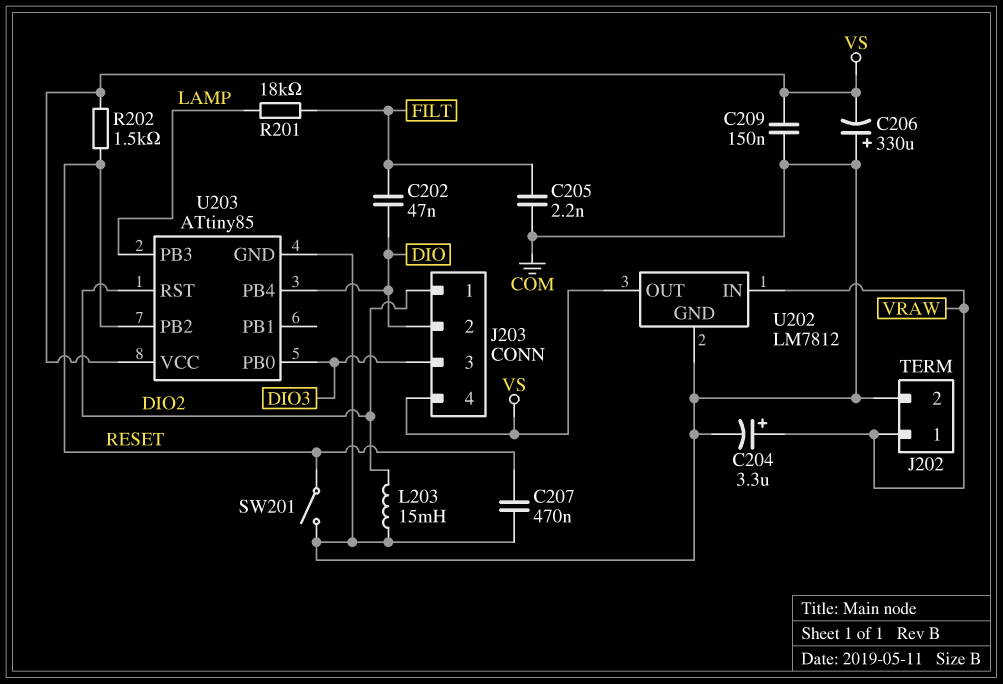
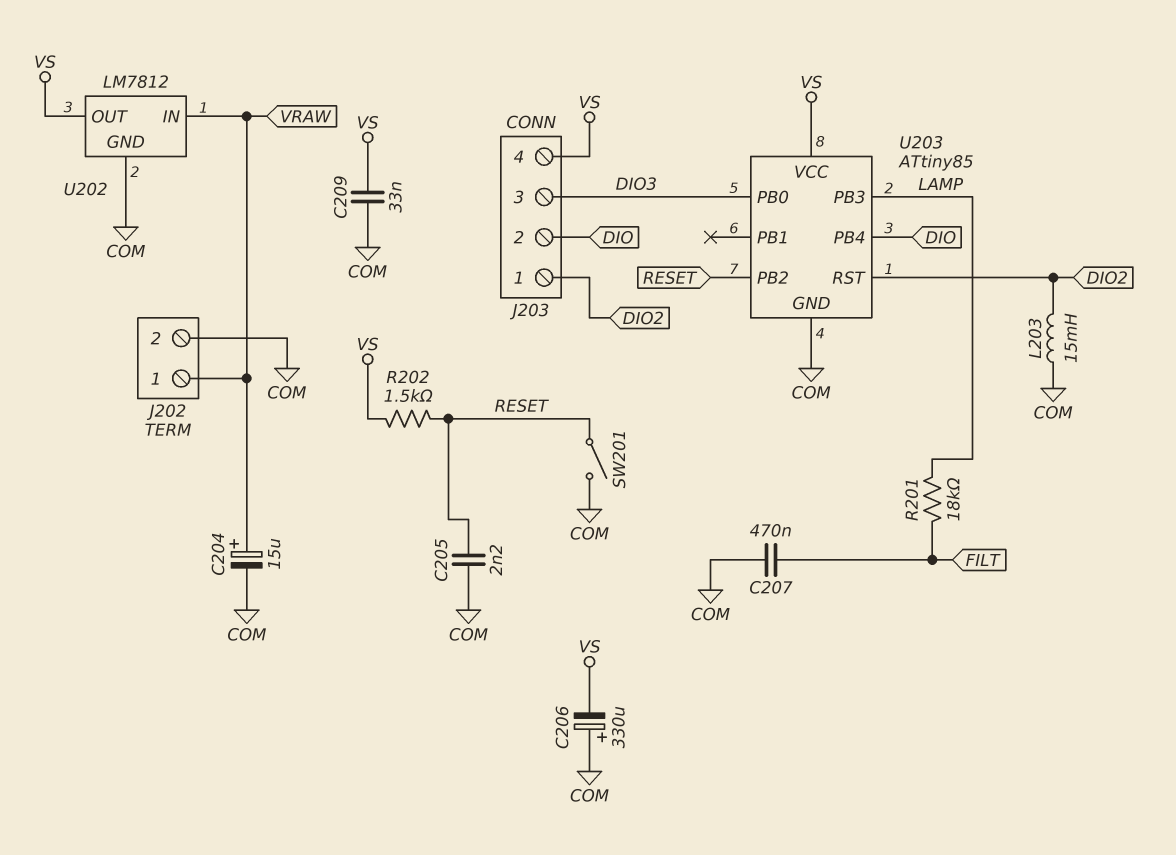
C202: 47nF (DIO, FILT) -> none
C204: 3.3uF (plus VRAW, minus COM) -> 15uF (plus VRAW, minus COM)
C205: 2.2nF (COM, FILT) -> 2.2nF (COM, RESET)
C207: 470nF (COM, RESET) -> 470nF (COM, FILT)
C209: 150nF (COM, VS) -> 33nF (COM, VS)

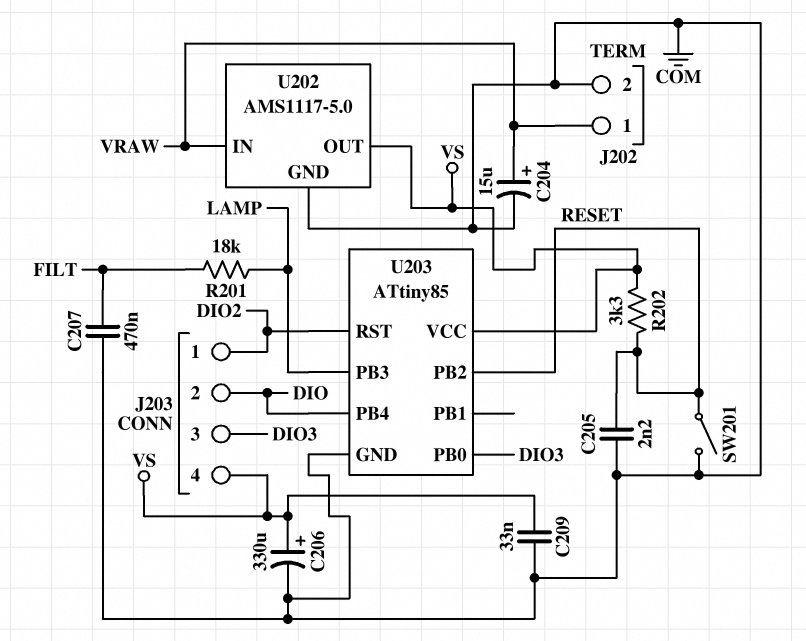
C206: 330uF (plus COM, minus VS) -> 330uF (plus VS, minus COM)
L203: 15mH (COM, DIO2) -> none
R202: 1.5k (RESET, VS) -> 3.3k (RESET, VS)
U202: LM7812 -> AMS1117-5.0

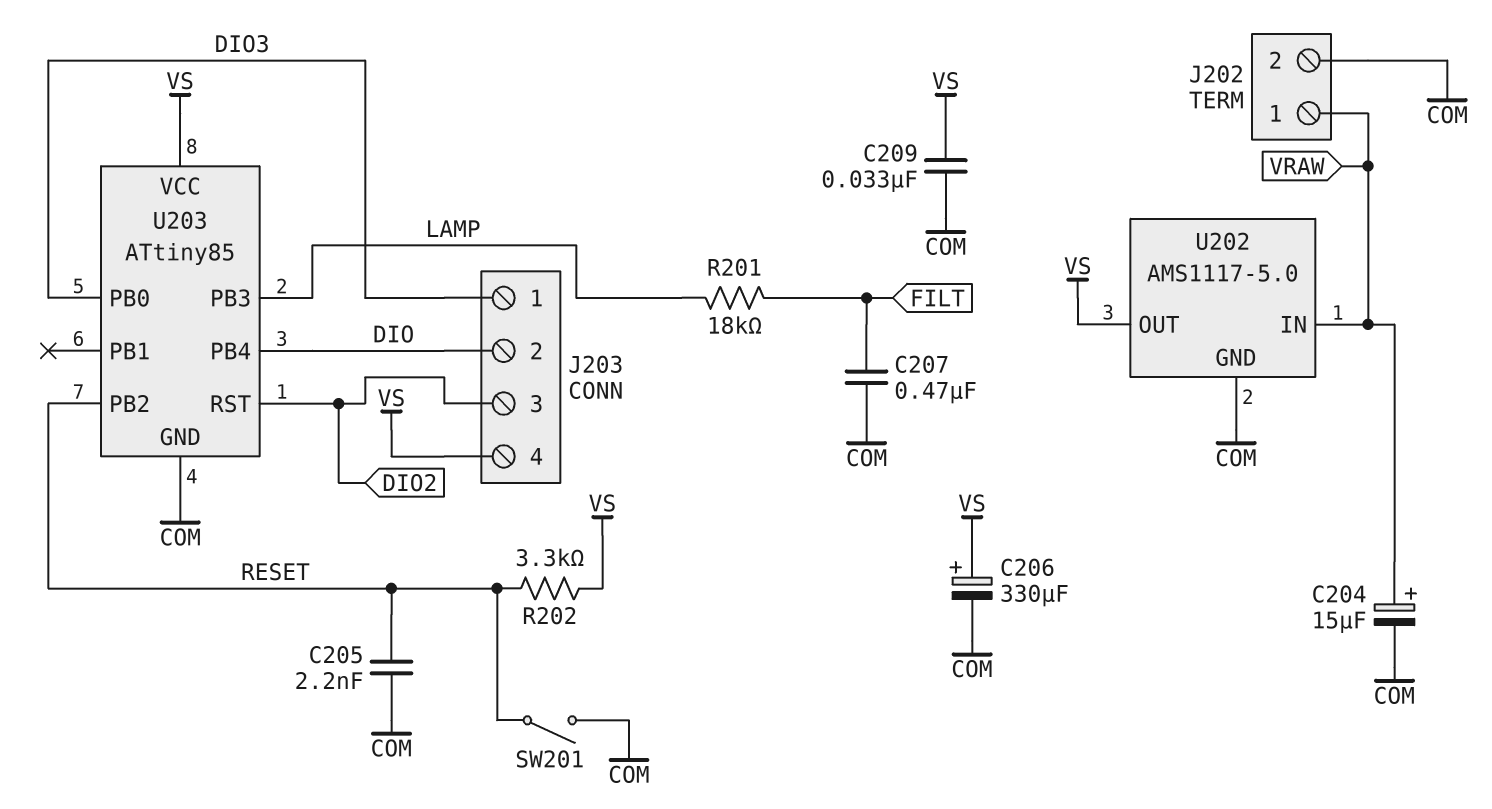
J203 pin 1: DIO2 -> DIO3
J203 pin 3: DIO3 -> DIO2

